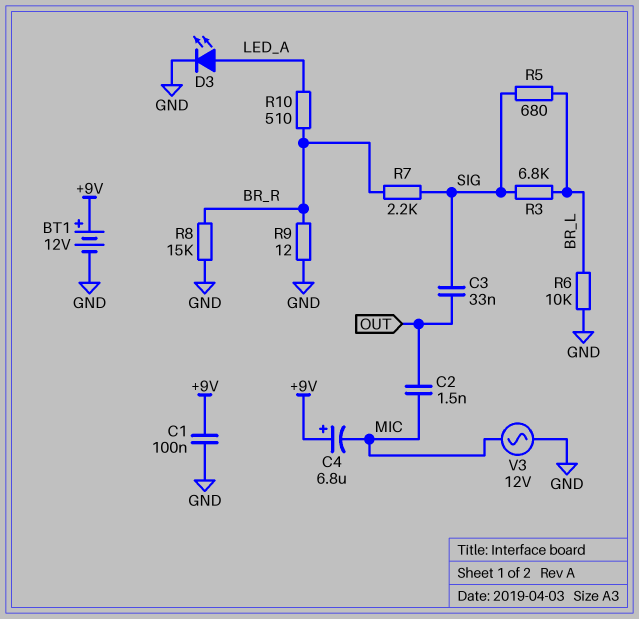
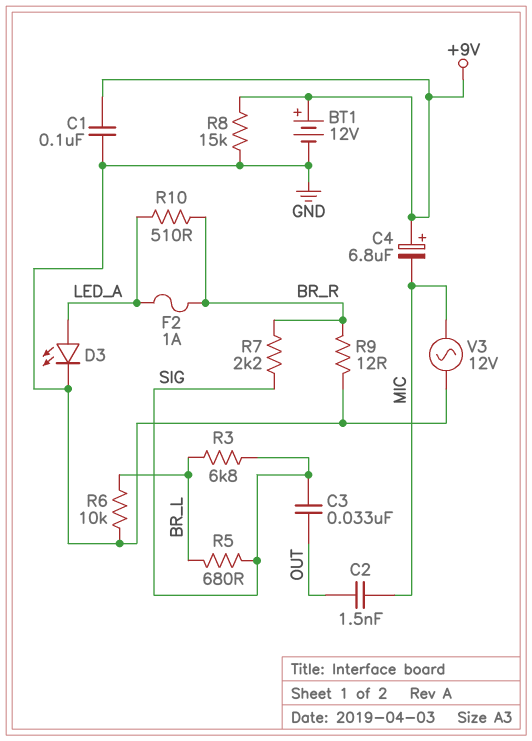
F2: none -> 1A (BR_R, LED_A)
R8: 15k (BR_R, GND) -> 15k (+9V, GND)

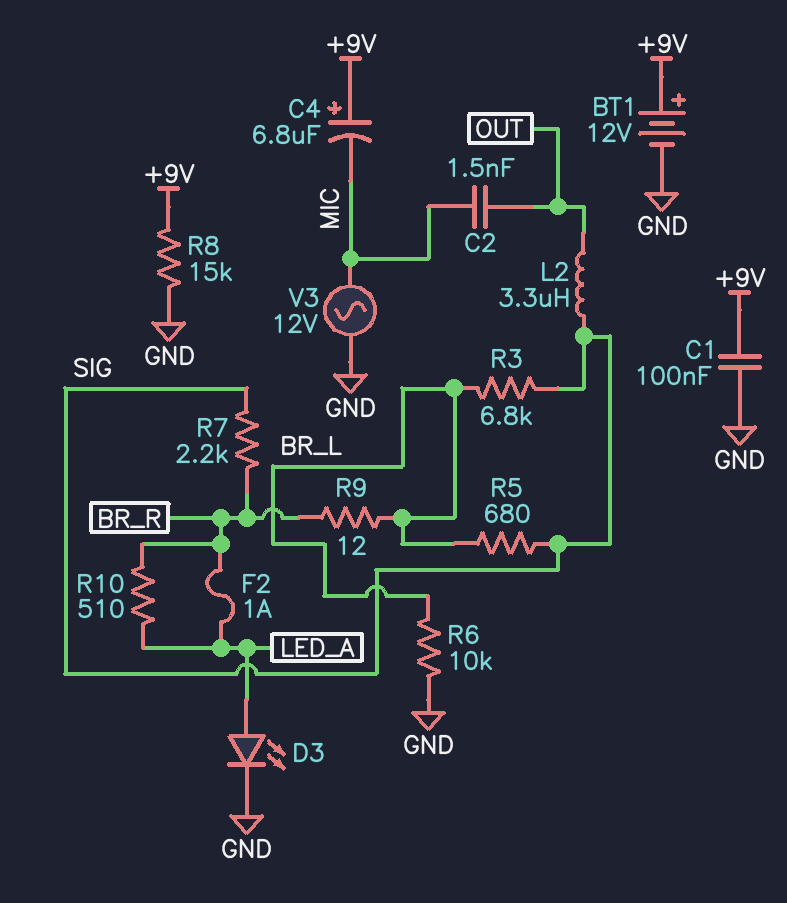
C3: 33nF (OUT, SIG) -> none
L2: none -> 3.3uH (OUT, SIG)
R9: 12 (BR_R, GND) -> 12 (BR_L, BR_R)

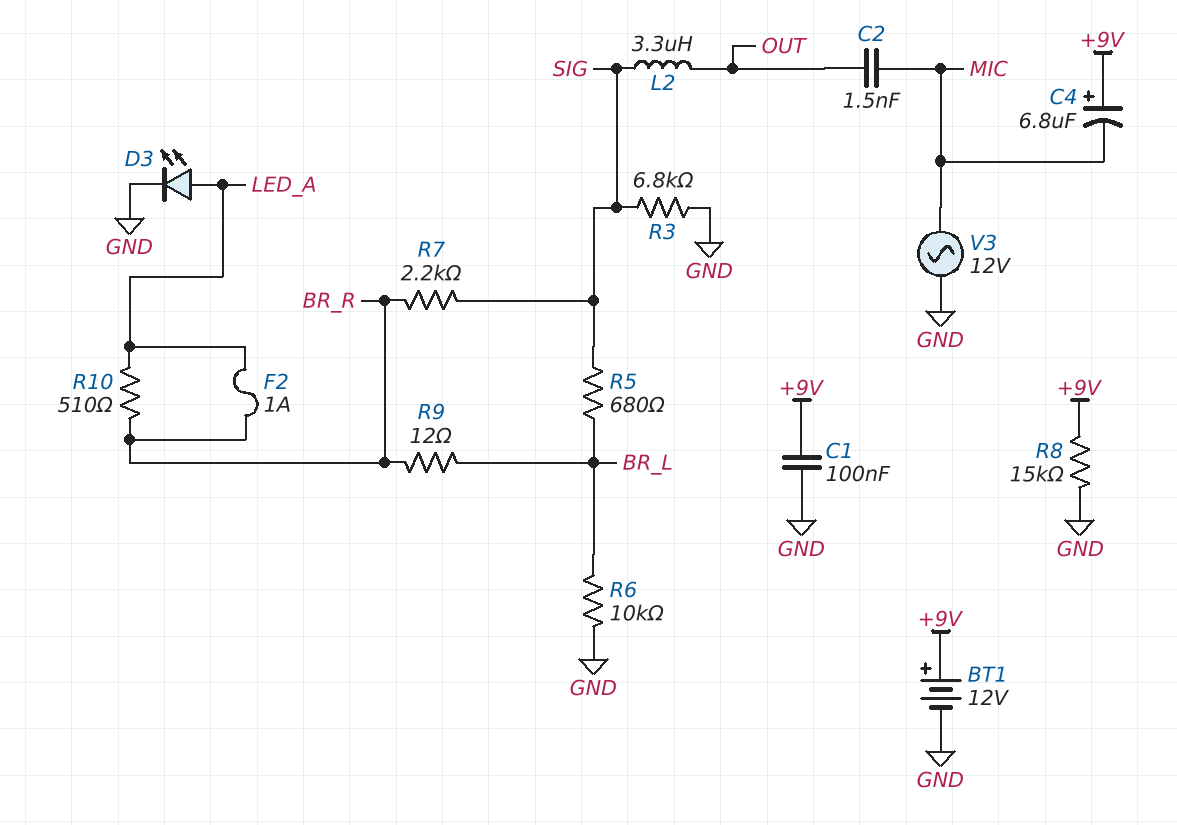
R3: 6.8k (BR_L, SIG) -> 6.8k (GND, SIG)

